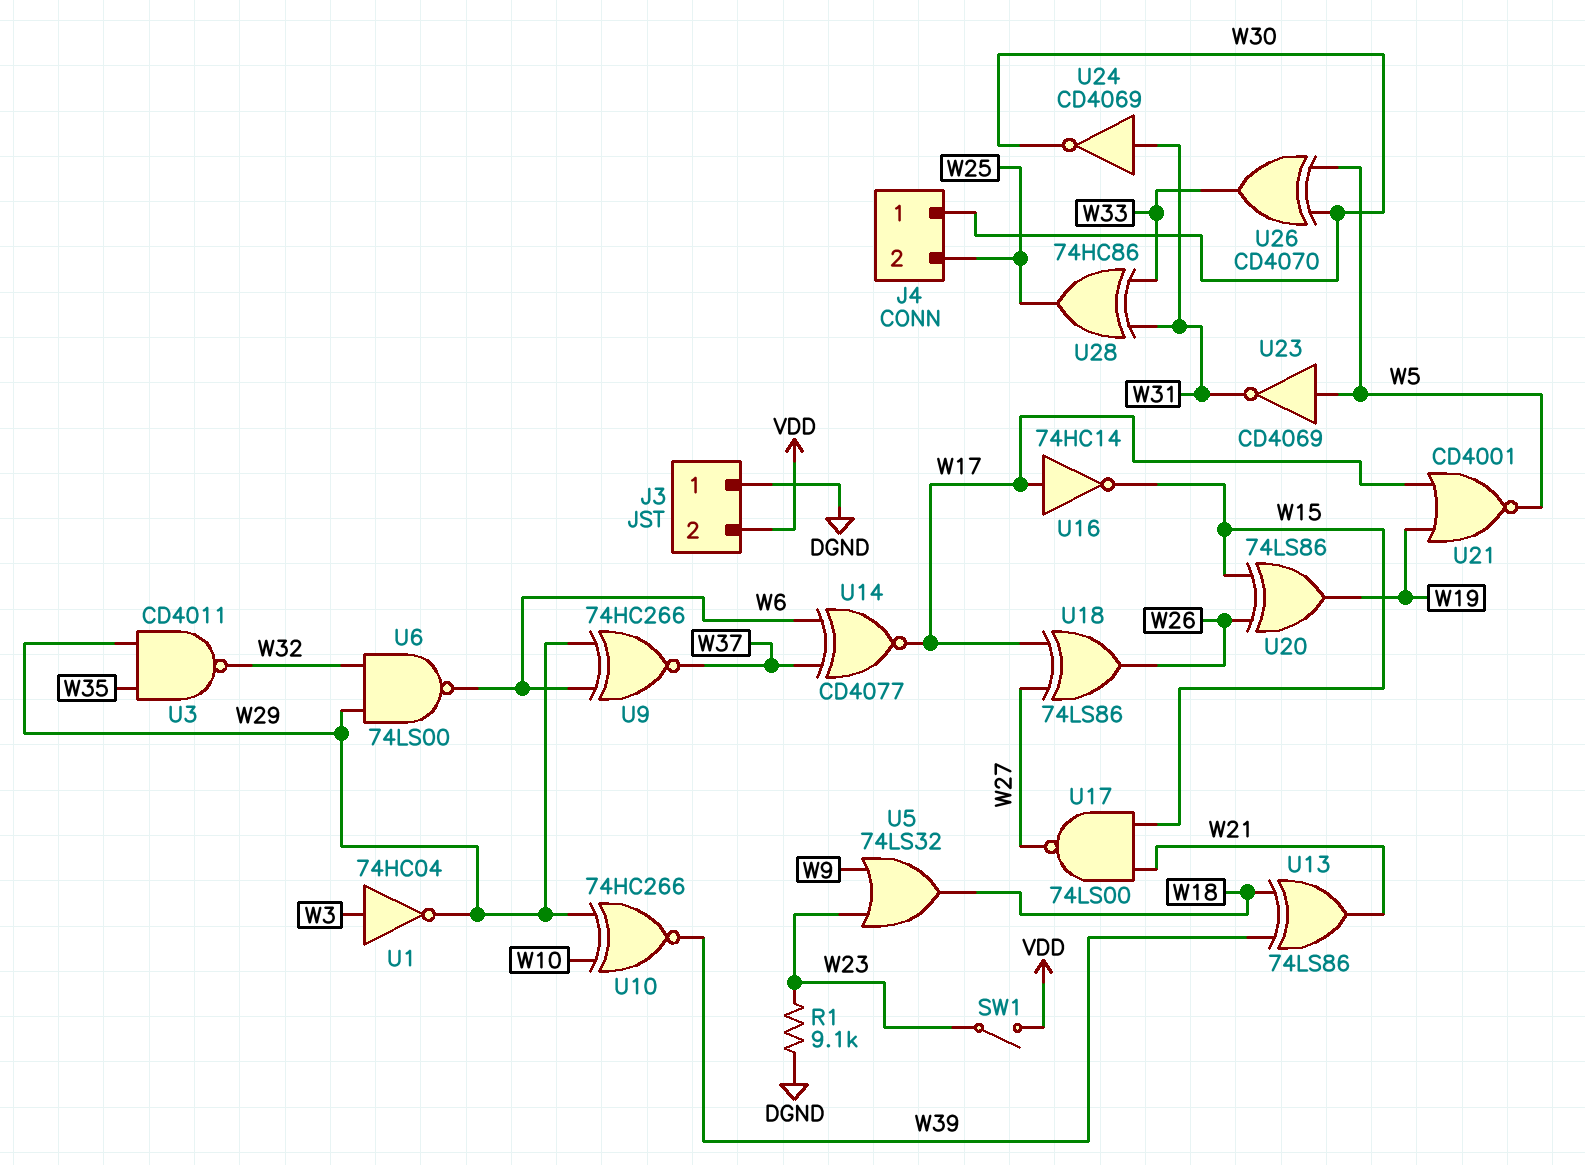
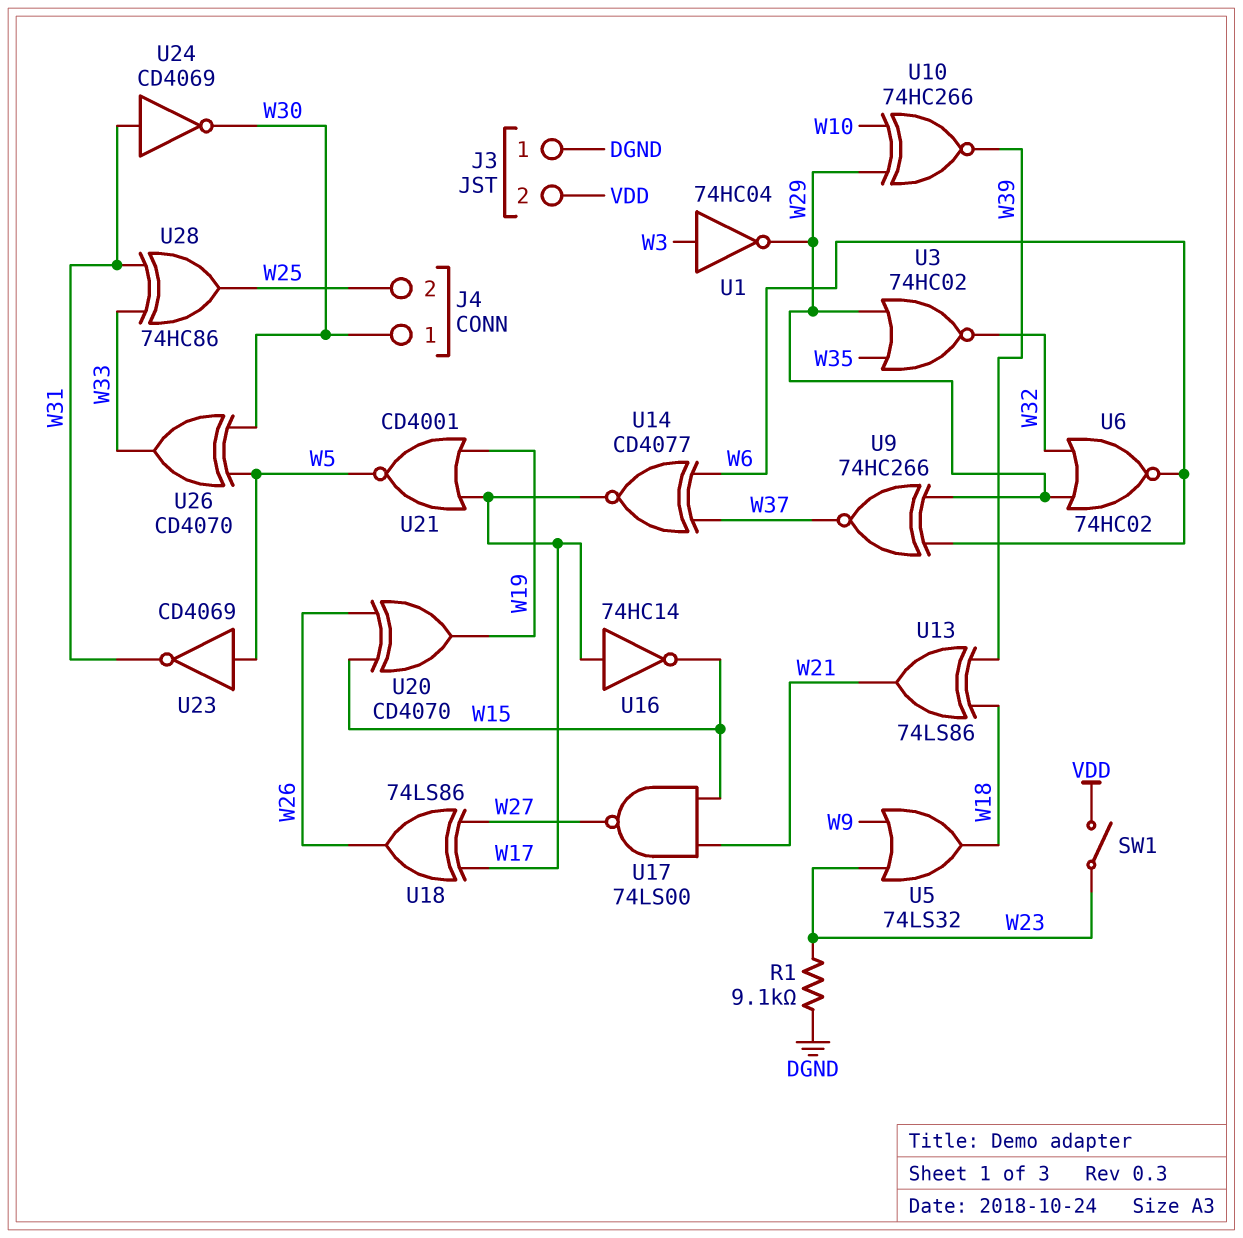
U3: NAND CD4011 (in W29, in W35, out W32) -> NOR 74HC02 (in W29, in W35, out W32)
U6: NAND 74LS00 (in W29, in W32, out W6) -> NOR 74HC02 (in W29, in W32, out W6)
U20: XOR 74LS86 (in W15, in W26, out W19) -> XOR CD4070 (in W15, in W26, out W19)

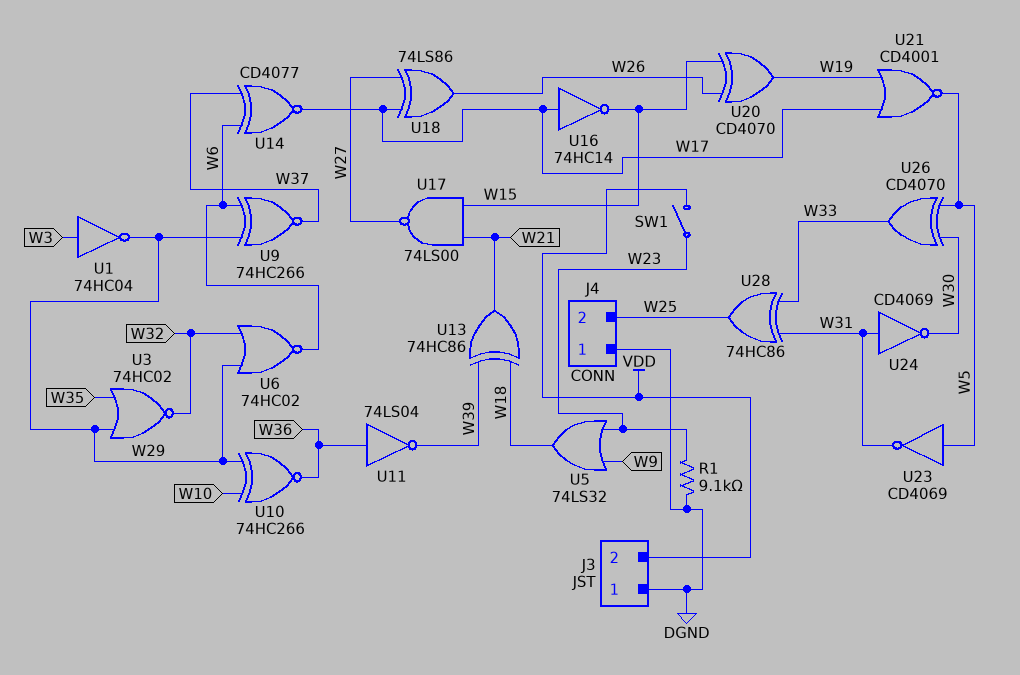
J4 pin 1: W30 -> DGND
U10: XNOR 74HC266 (in W10, in W29, out W39) -> XNOR 74HC266 (in W10, in W29, out W36)
U11: none -> NOT 74LS04 (in W36, out W39)
U13: XOR 74LS86 (in W18, in W39, out W21) -> XOR 74HC86 (in W18, in W39, out W21)

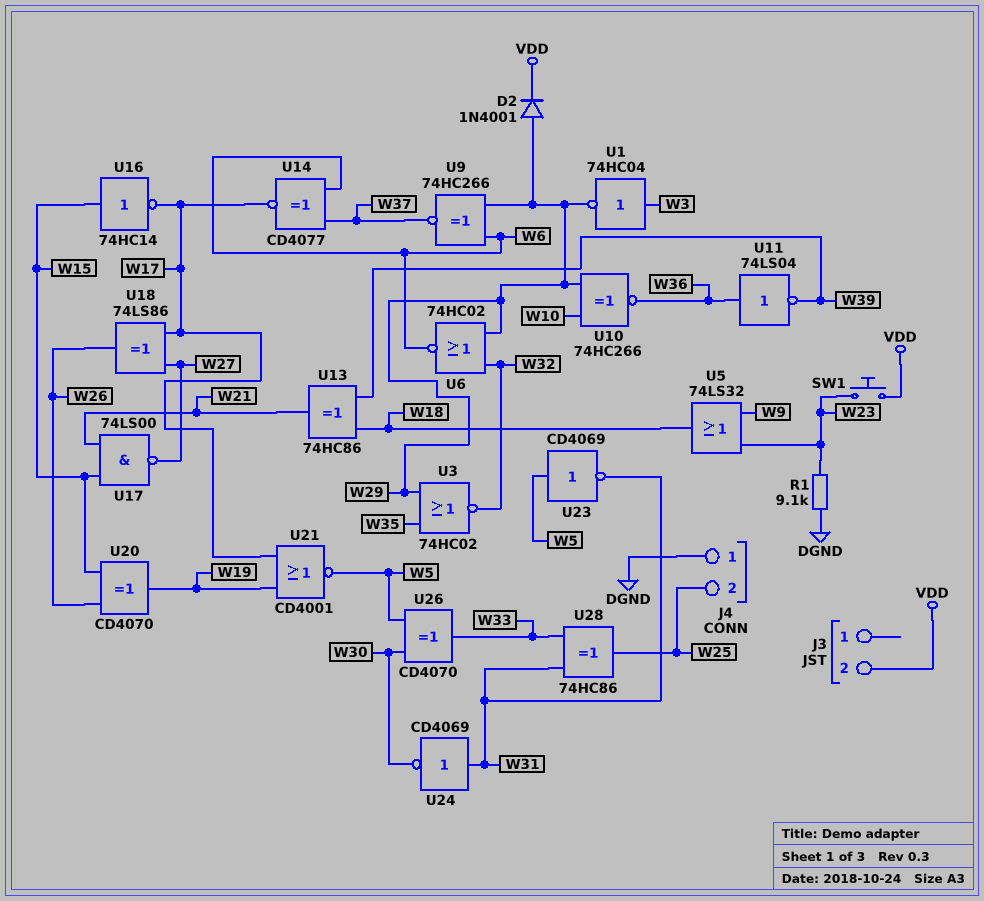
D2: none -> diode 1N4001 (A W29, K VDD)
J3 pin 1: DGND -> none
SW1: switch (VDD, W23) -> button (VDD, W23)
U16: NOT 74HC14 (in W17, out W15) -> NOT 74HC14 (in W15, out W17)

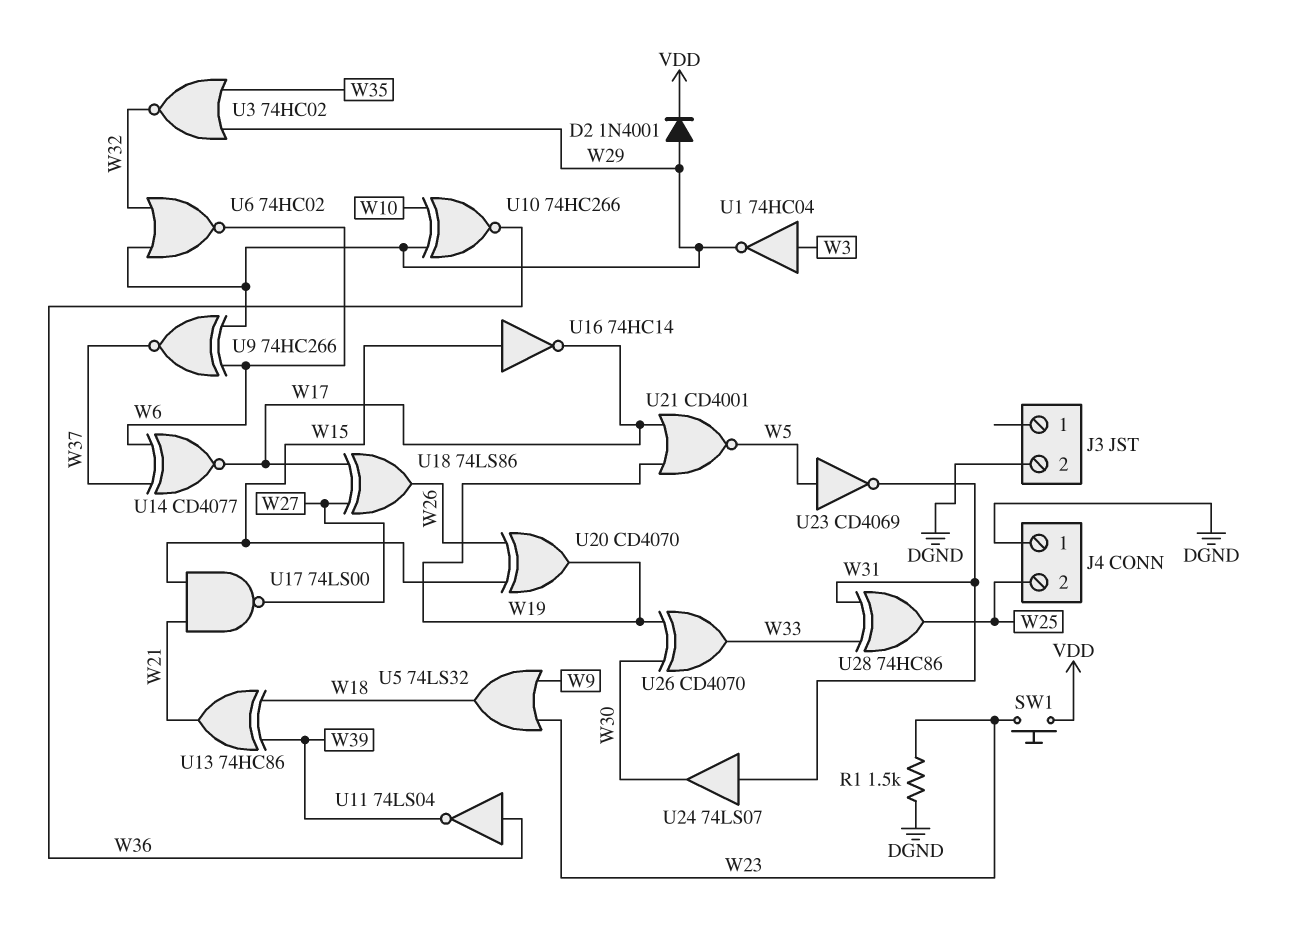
J3 pin 2: VDD -> DGND
R1: 9.1k (DGND, W23) -> 1.5k (DGND, W23)
U24: NOT CD4069 (in W31, out W30) -> buffer 74LS07 (in W31, out W30)
U26: XOR CD4070 (in W5, in W30, out W33) -> XOR CD4070 (in W19, in W30, out W33)

